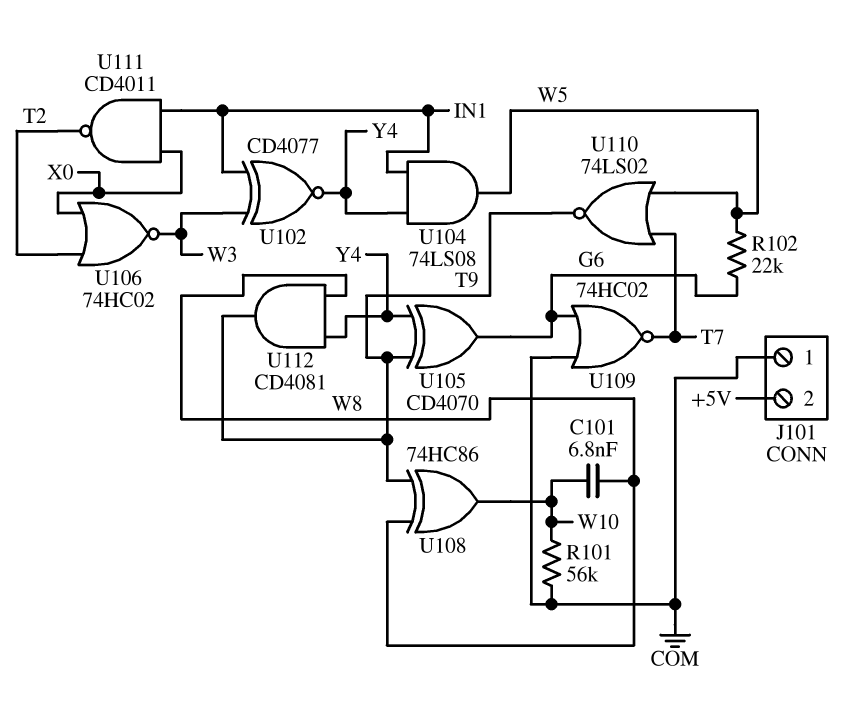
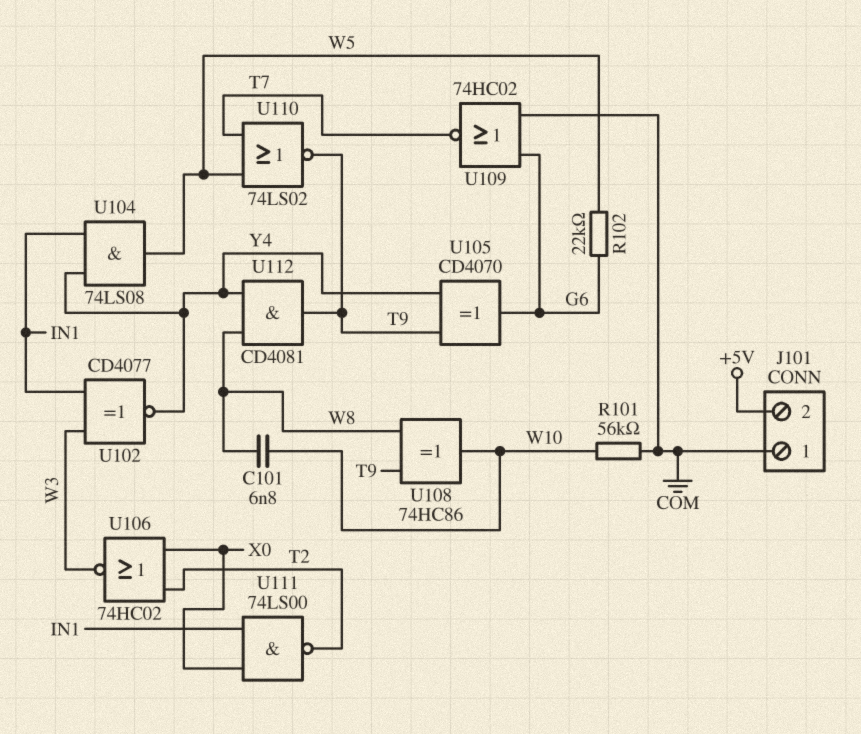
U111: NAND CD4011 (in IN1, in X0, out T2) -> NAND 74LS00 (in IN1, in X0, out T2)

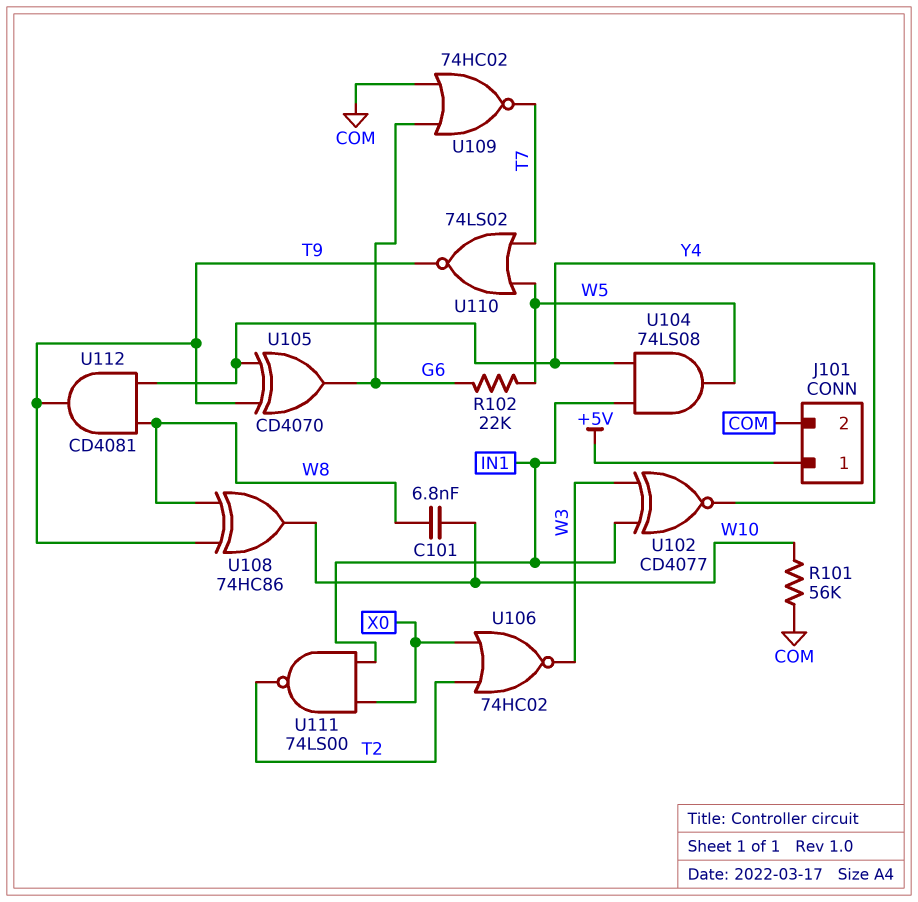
J101 pin 1: COM -> +5V
J101 pin 2: +5V -> COM

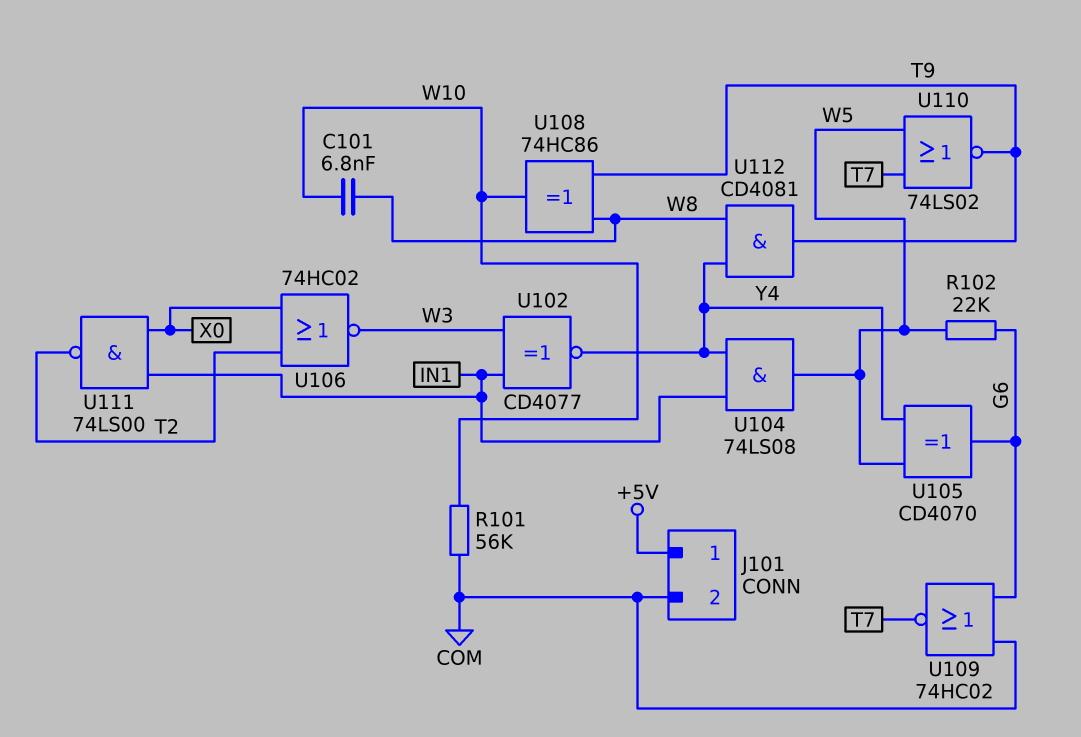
U105: XOR CD4070 (in T9, in Y4, out G6) -> XOR CD4070 (in W5, in Y4, out G6)

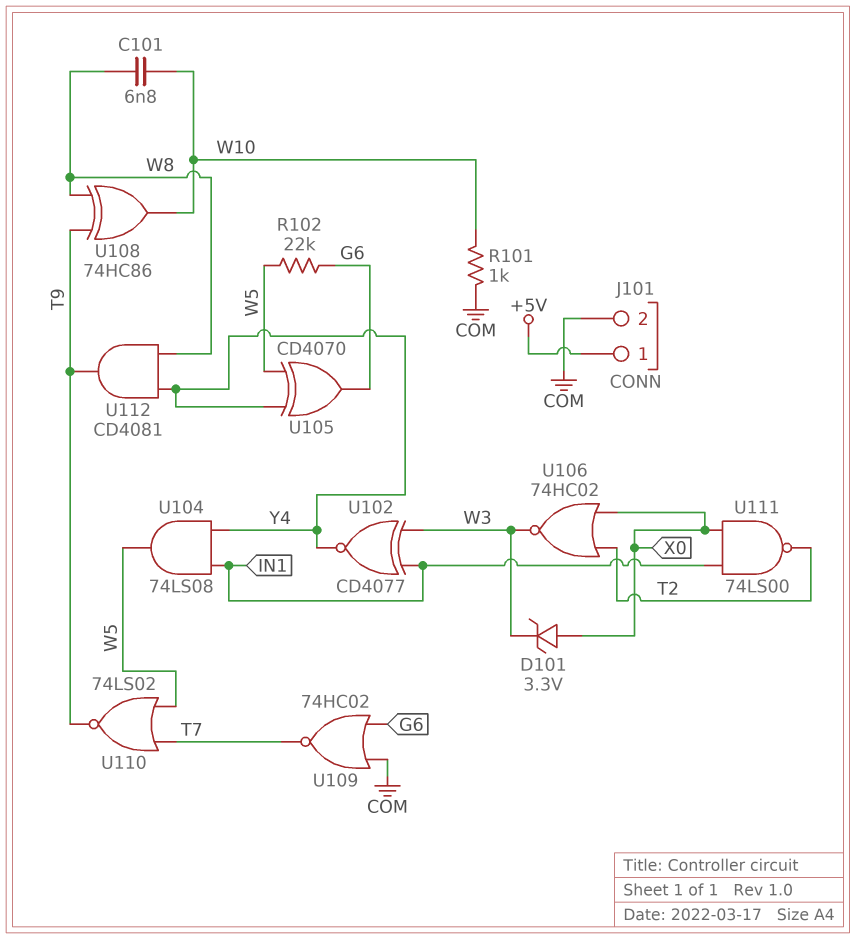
D101: none -> zener 3.3V (A X0, K W3)
R101: 56k (COM, W10) -> 1k (COM, W10)

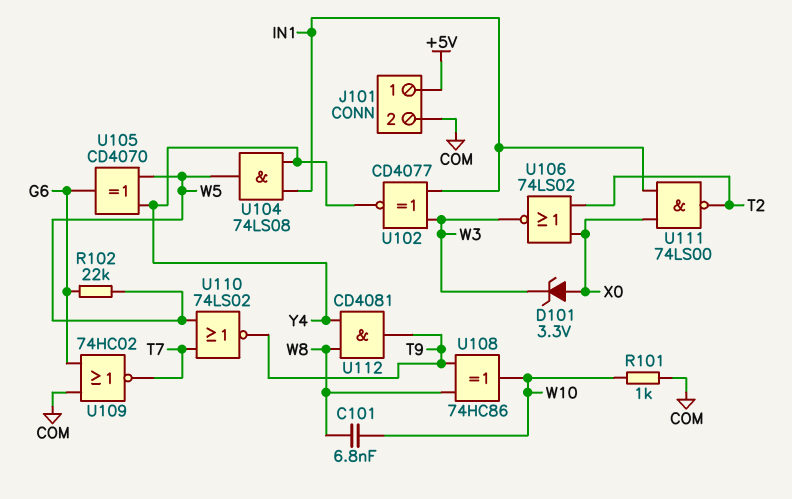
U106: NOR 74HC02 (in T2, in X0, out W3) -> NOR 74LS02 (in T2, in X0, out W3)

